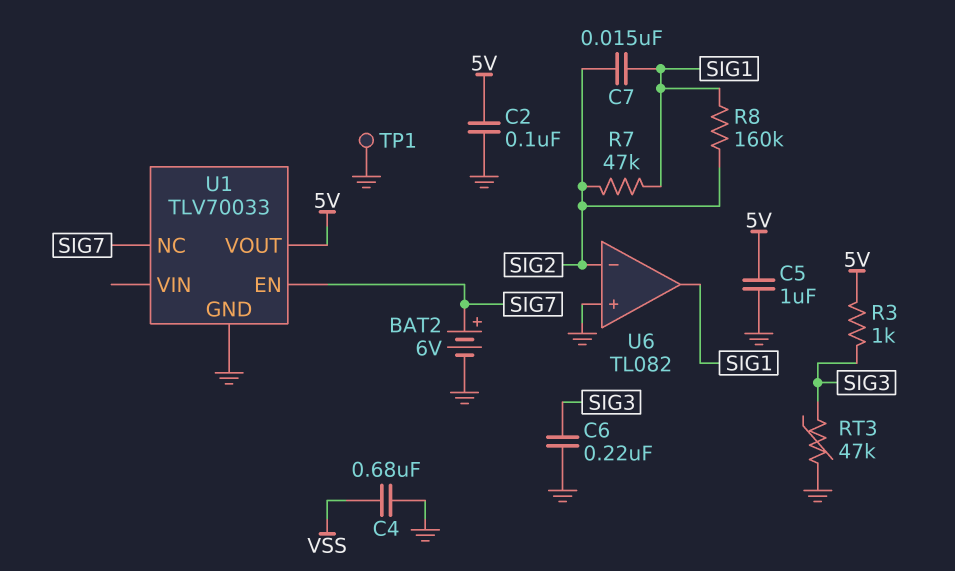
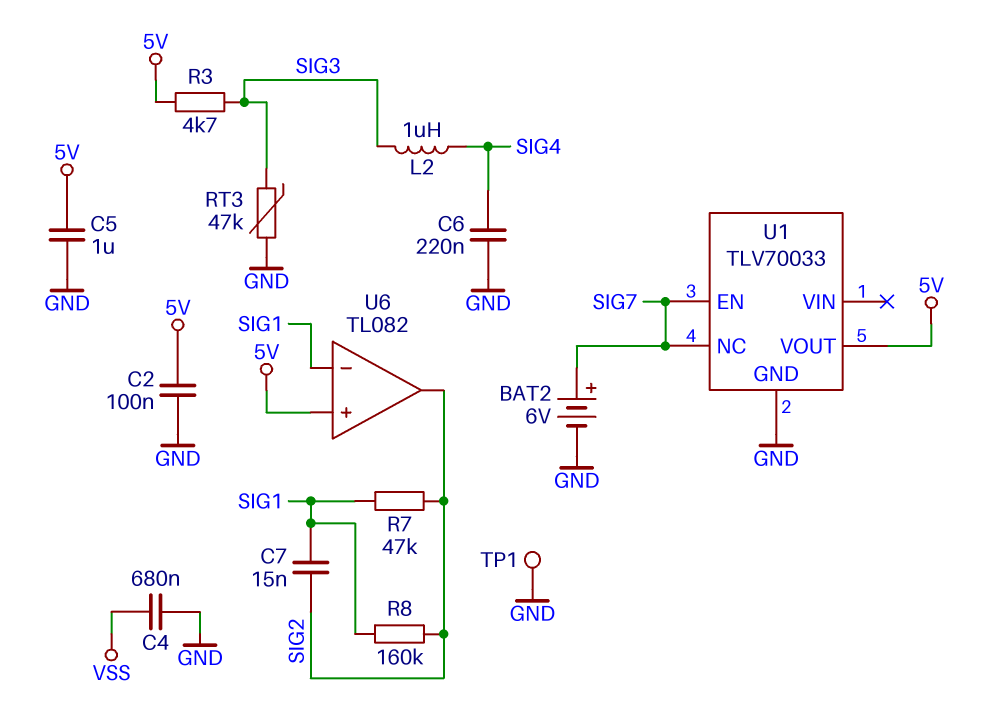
C6: 220nF (GND, SIG3) -> 220nF (GND, SIG4)
L2: none -> 1uH (SIG3, SIG4)
R3: 1k (5V, SIG3) -> 4.7k (5V, SIG3)
U6 pin in+: GND -> 5V
U6 pin in-: SIG2 -> SIG1
U6 pin out: SIG1 -> SIG2

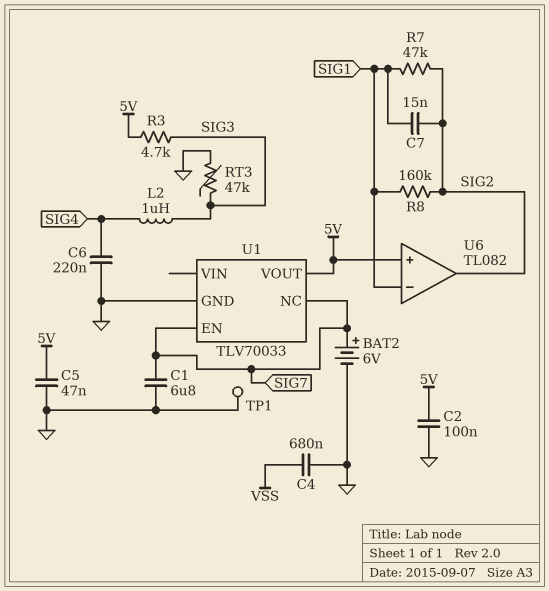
C1: none -> 6.8uF (GND, SIG7)
C5: 1uF (5V, GND) -> 47nF (5V, GND)

